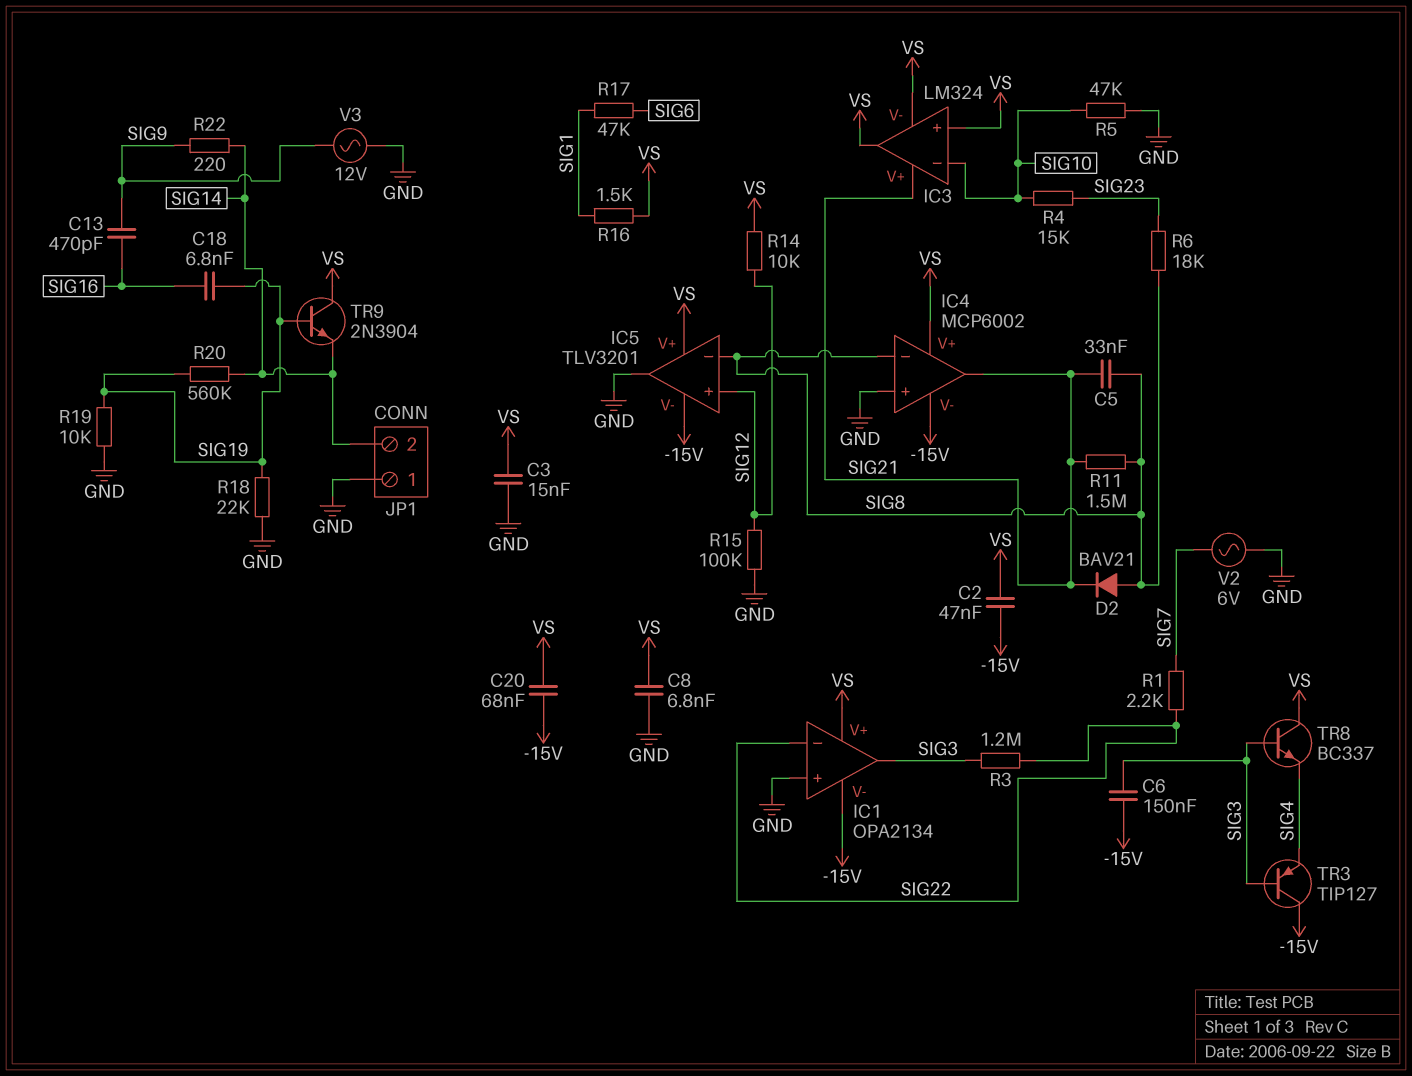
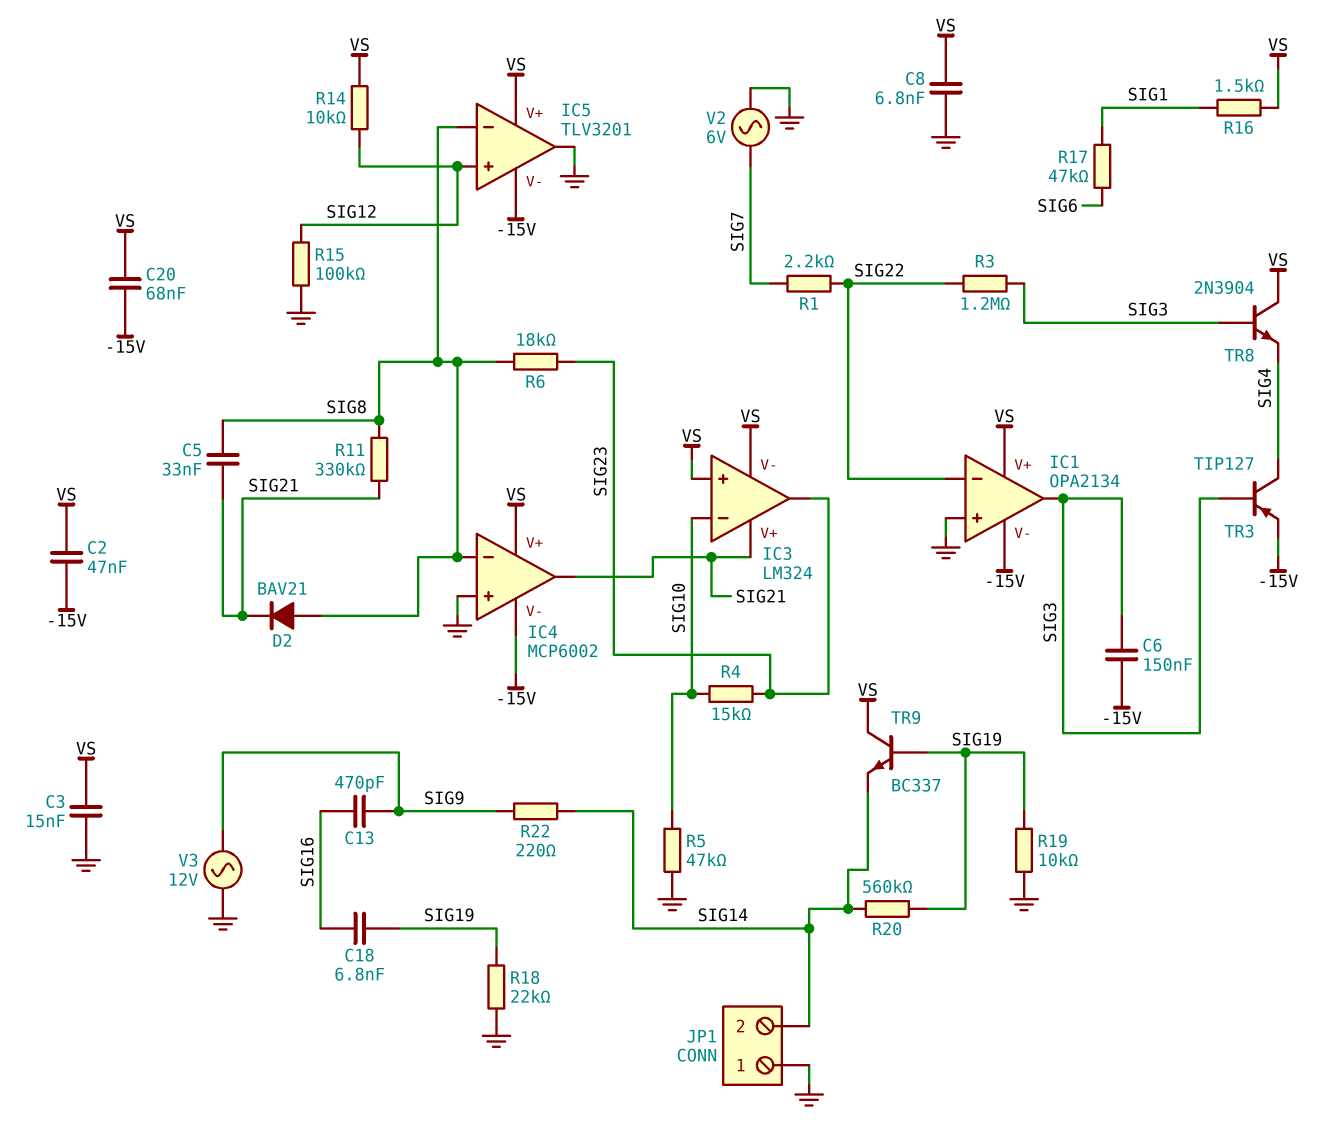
IC3 pin out: VS -> SIG23
R11: 1.5M (SIG8, SIG21) -> 330k (SIG8, SIG21)
TR3: PNP TIP127 (B SIG3, C -15V, E SIG4) -> PNP TIP127 (B SIG3, C SIG4, E -15V)
TR8: NPN BC337 (B SIG3, C VS, E SIG4) -> NPN 2N3904 (B SIG3, C VS, E SIG4)
TR9: NPN 2N3904 (B SIG19, C VS, E SIG14) -> NPN BC337 (B SIG19, C VS, E SIG14)

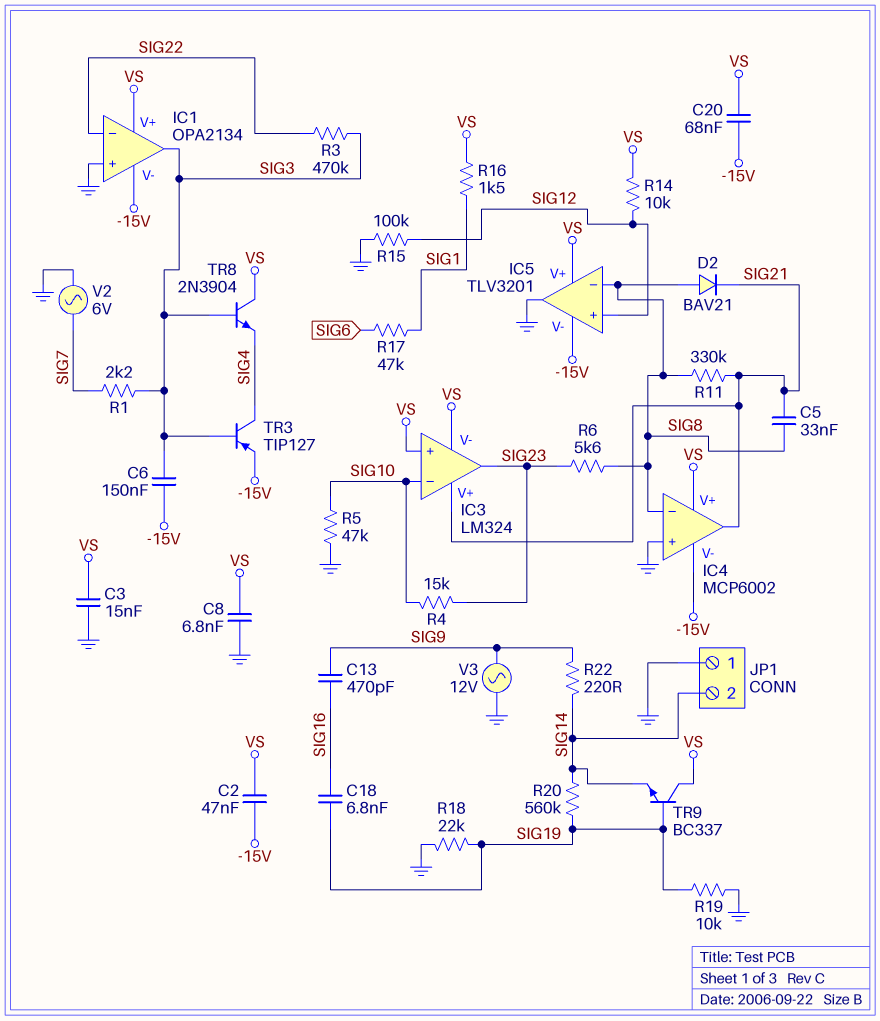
R1: 2.2k (SIG7, SIG22) -> 2.2k (SIG3, SIG7)
R3: 1.2M (SIG3, SIG22) -> 470k (SIG3, SIG22)
R6: 18k (SIG8, SIG23) -> 5.6k (SIG8, SIG23)

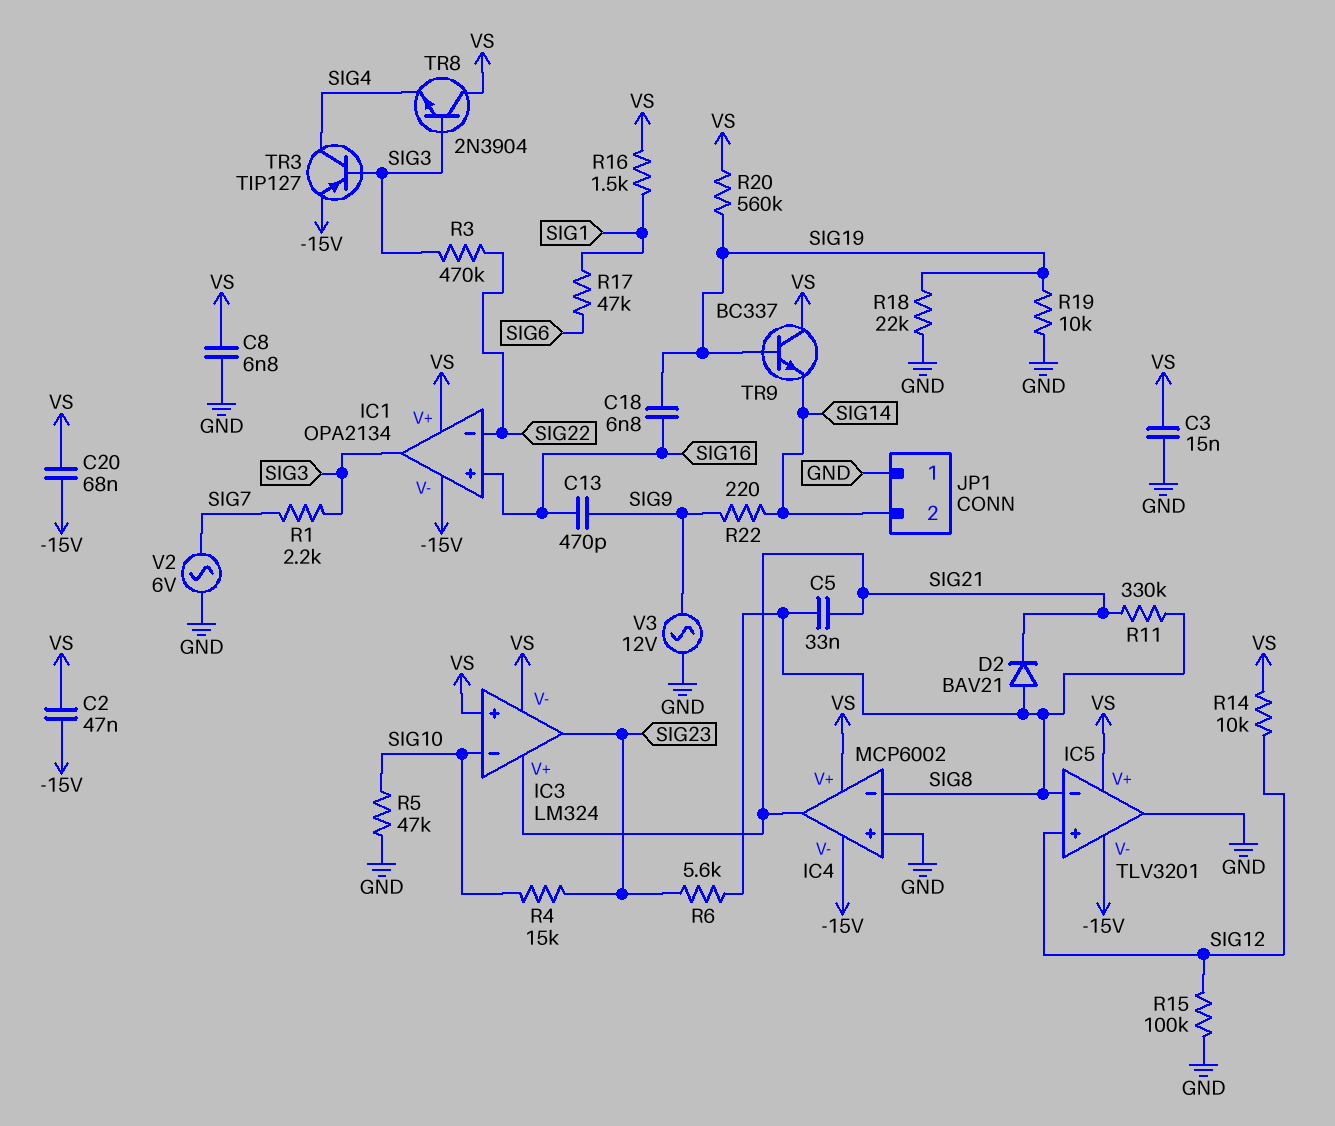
C6: 150nF (-15V, SIG3) -> none
IC1 pin in+: GND -> SIG16
R20: 560k (SIG14, SIG19) -> 560k (SIG19, VS)

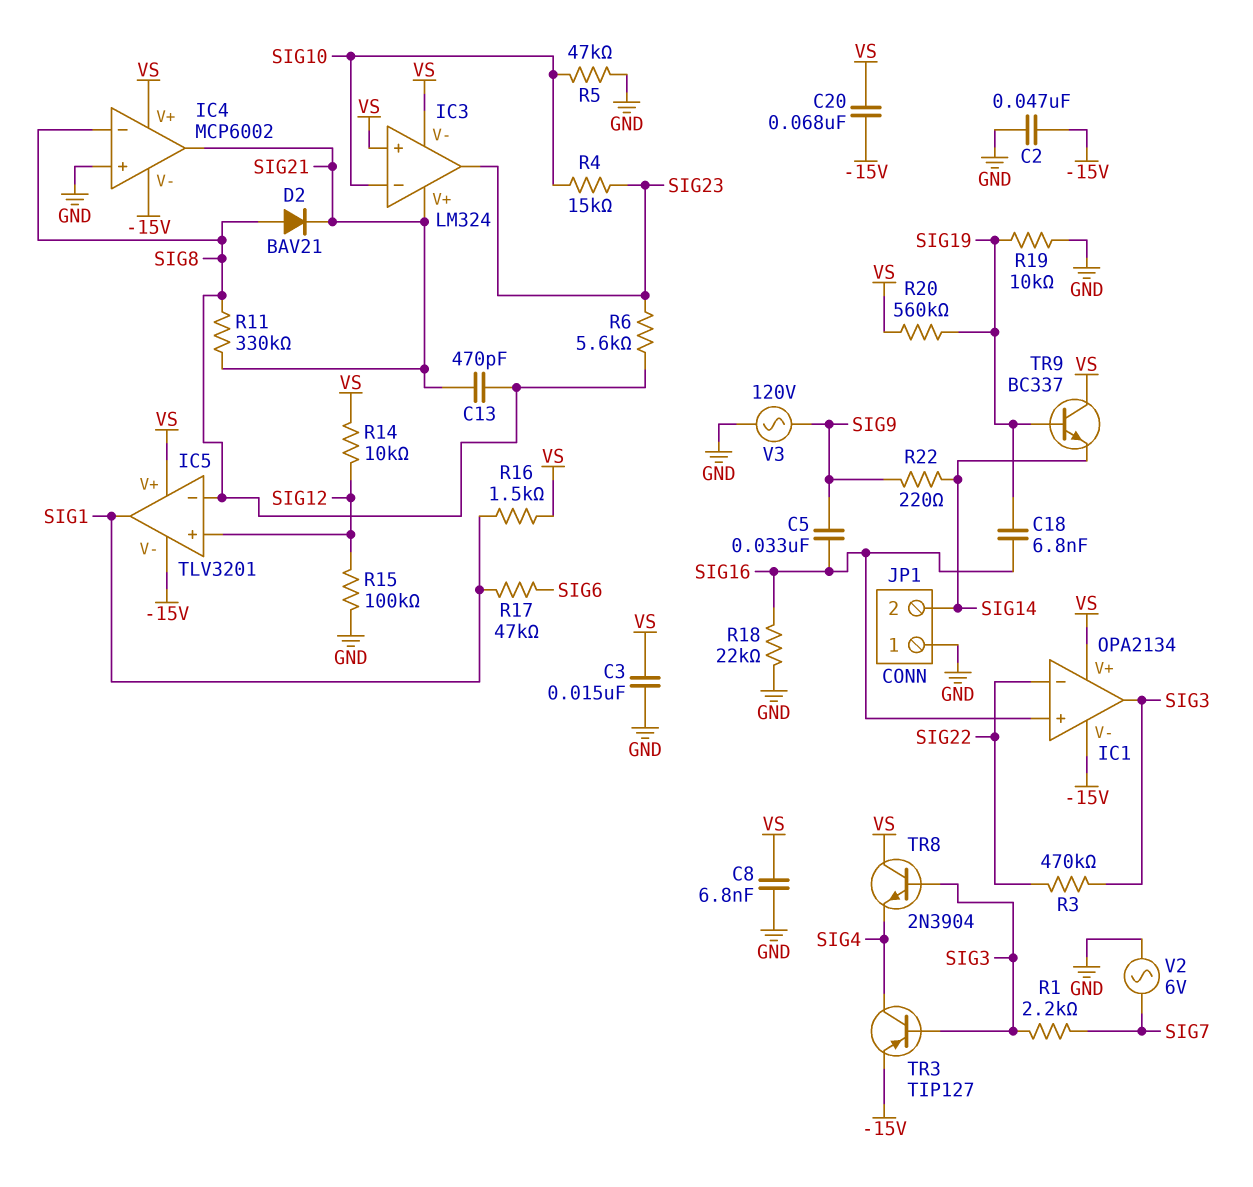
C2: 47nF (-15V, VS) -> 47nF (-15V, GND)
C5: 33nF (SIG8, SIG21) -> 33nF (SIG9, SIG16)
C13: 470pF (SIG9, SIG16) -> 470pF (SIG8, SIG21)
IC5 pin out: GND -> SIG1
R18: 22k (GND, SIG19) -> 22k (GND, SIG16)
V3: AC 12V (GND, SIG9) -> AC 120V (GND, SIG9)

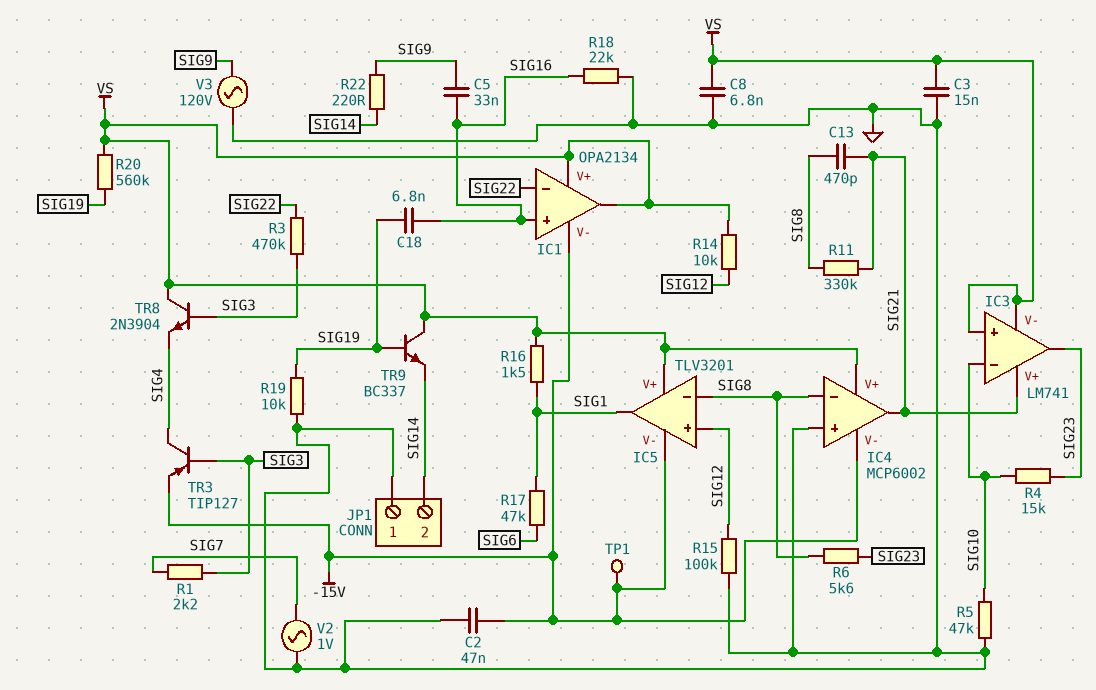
C20: 68nF (-15V, VS) -> none
D2: diode BAV21 (A SIG8, K SIG21) -> none
IC1 pin out: SIG3 -> VS
IC3: LM324 -> LM741
TP1: none -> test point (-15V)
V2: AC 6V (GND, SIG7) -> AC 1V (GND, SIG7)

